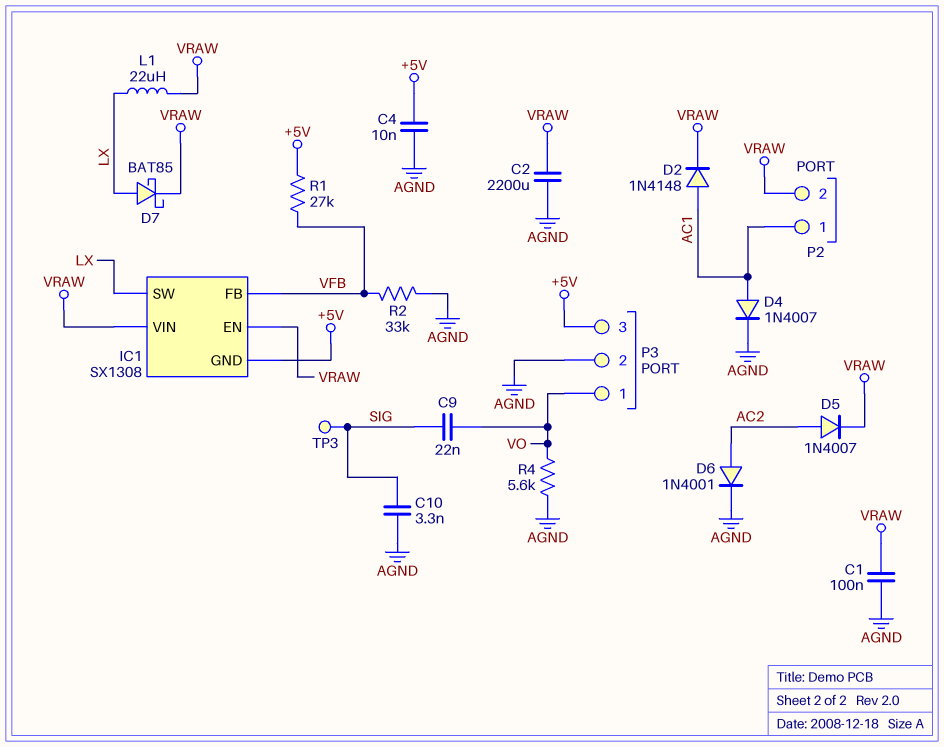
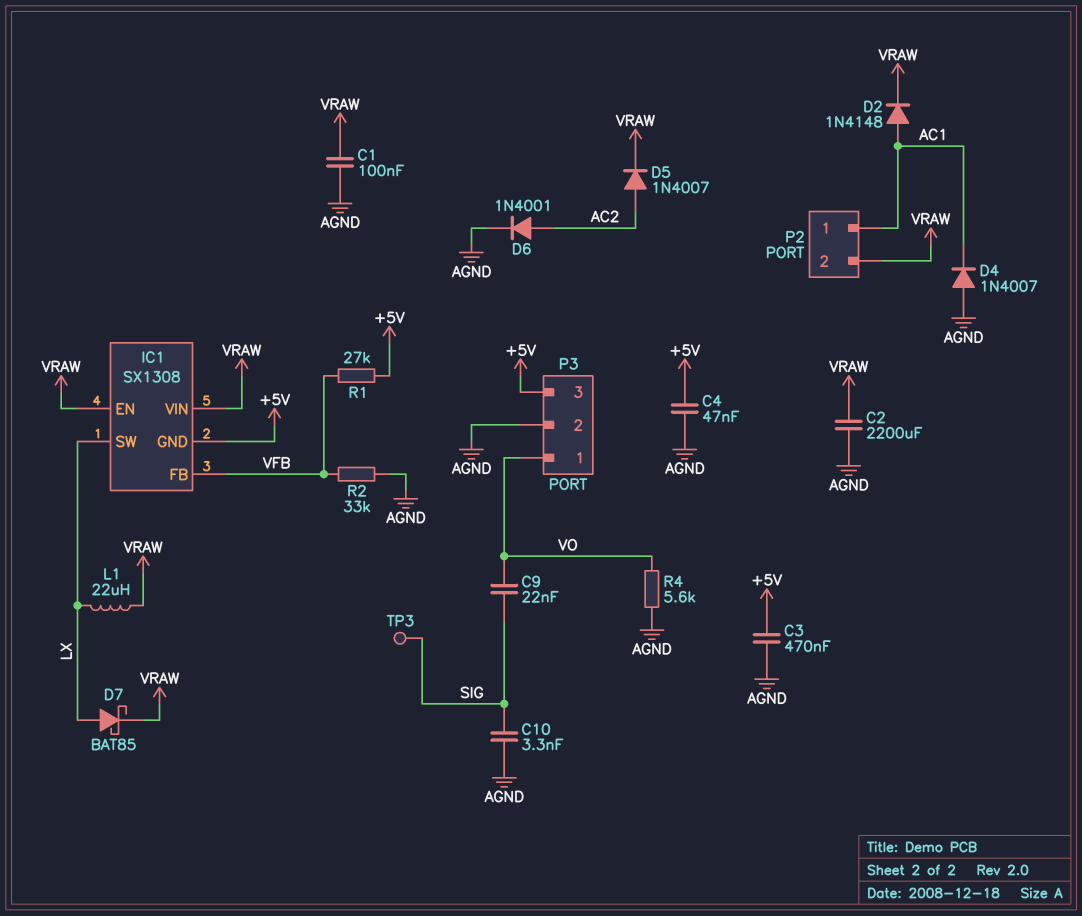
C3: none -> 470nF (+5V, AGND)
C4: 10nF (+5V, AGND) -> 47nF (+5V, AGND)
D4: diode 1N4007 (A AC1, K AGND) -> diode 1N4007 (A AGND, K AC1)

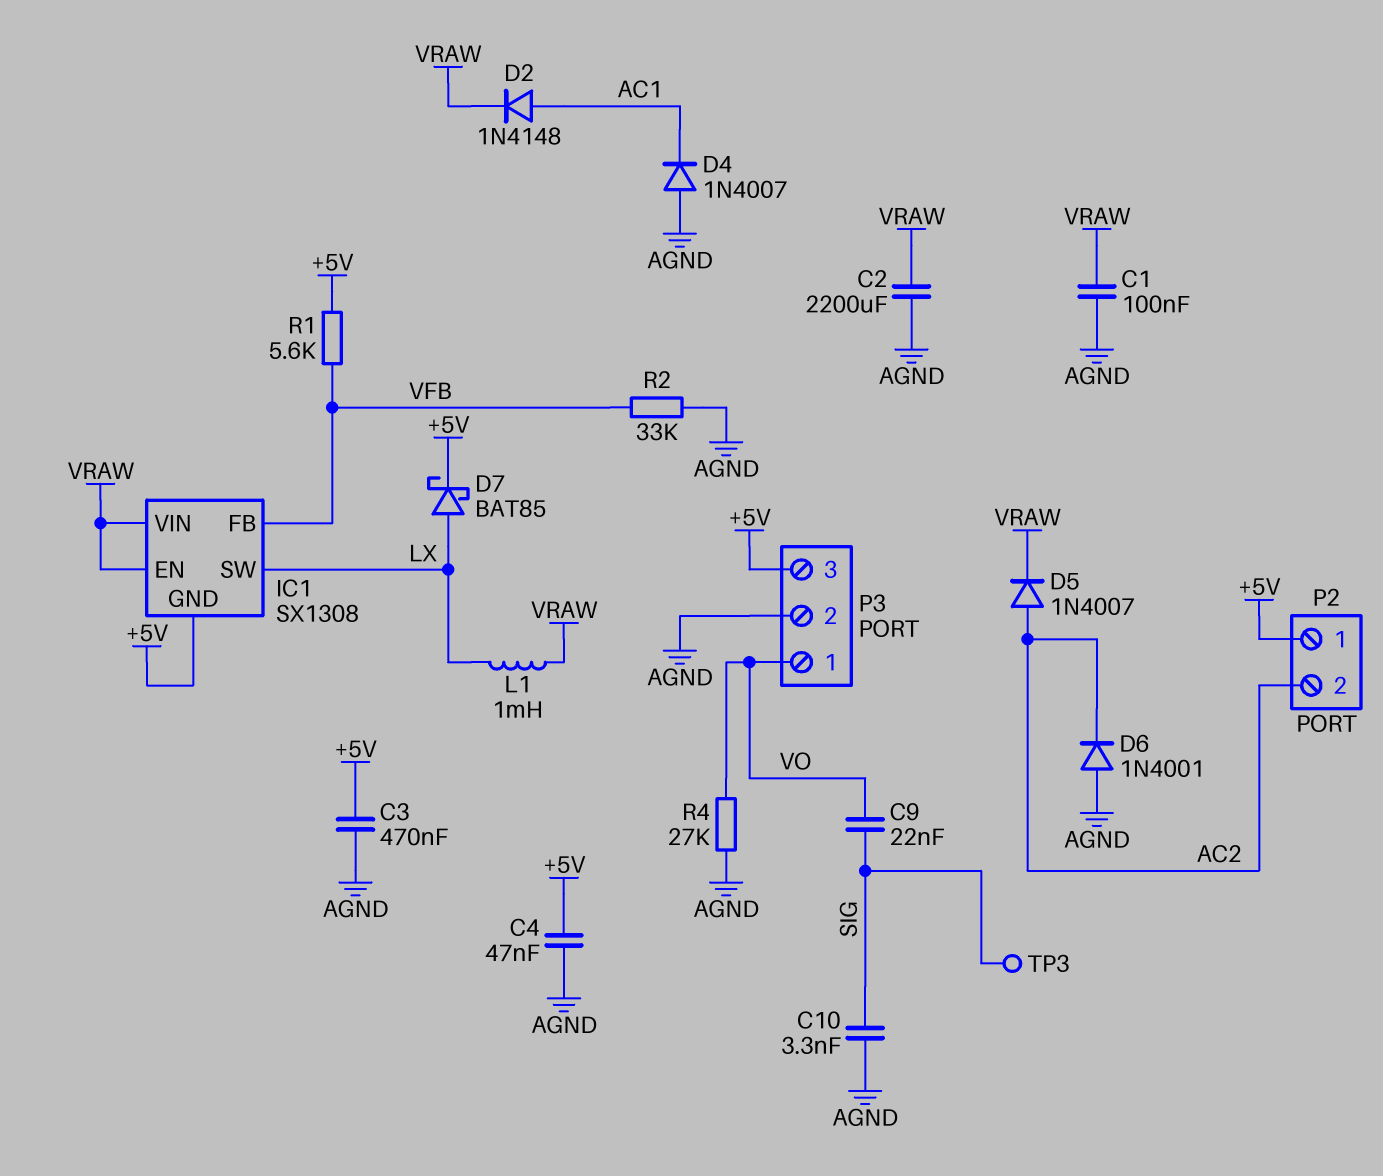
D6: diode 1N4001 (A AC2, K AGND) -> diode 1N4001 (A AGND, K AC2)
D7: schottky BAT85 (A LX, K VRAW) -> schottky BAT85 (A LX, K +5V)
L1: 22uH (LX, VRAW) -> 1mH (LX, VRAW)
P2 pin 1: AC1 -> +5V
P2 pin 2: VRAW -> AC2
R1: 27k (+5V, VFB) -> 5.6k (+5V, VFB)
R4: 5.6k (AGND, VO) -> 27k (AGND, VO)

